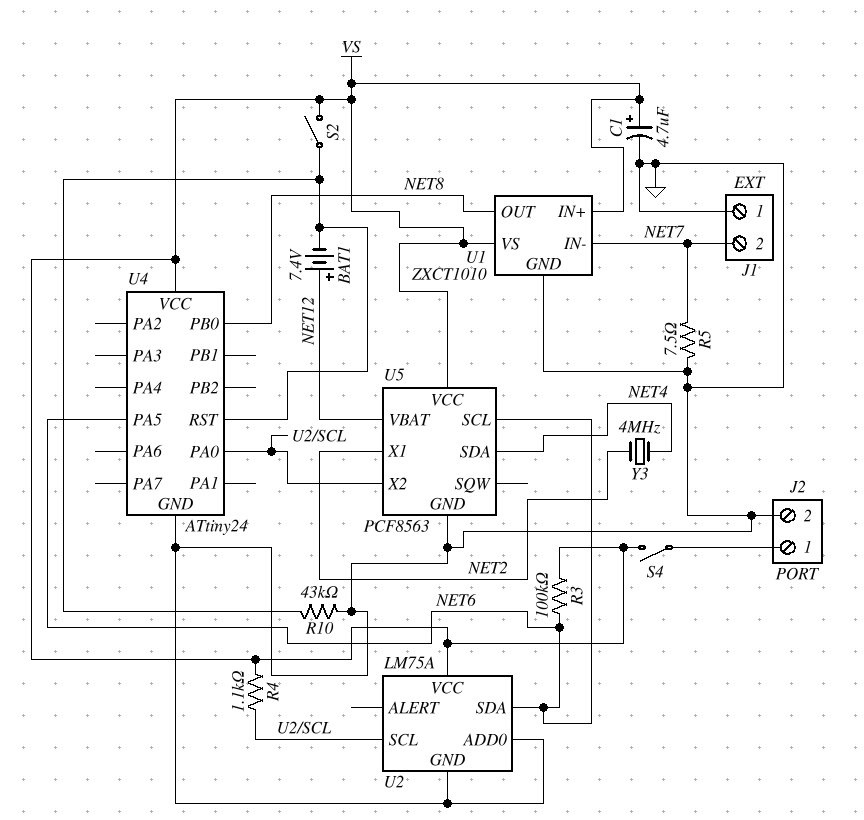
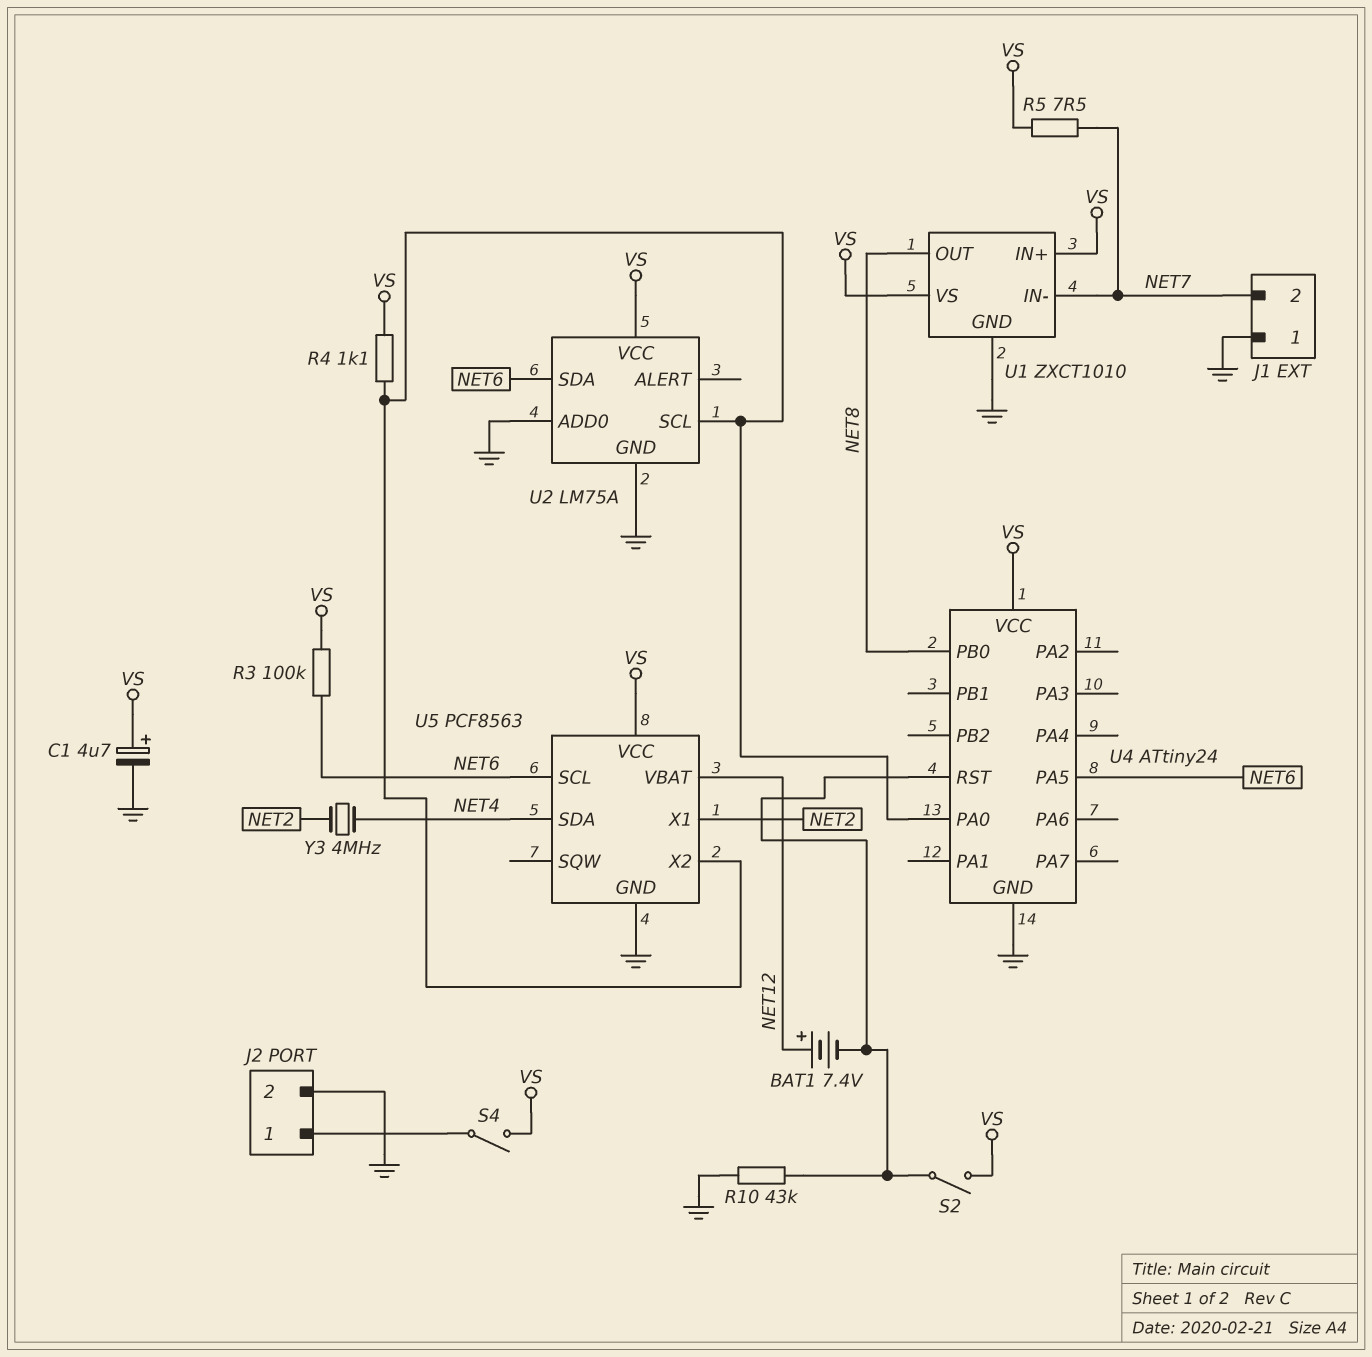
R5: 7.5 (GND, NET7) -> 7.5 (NET7, VS)

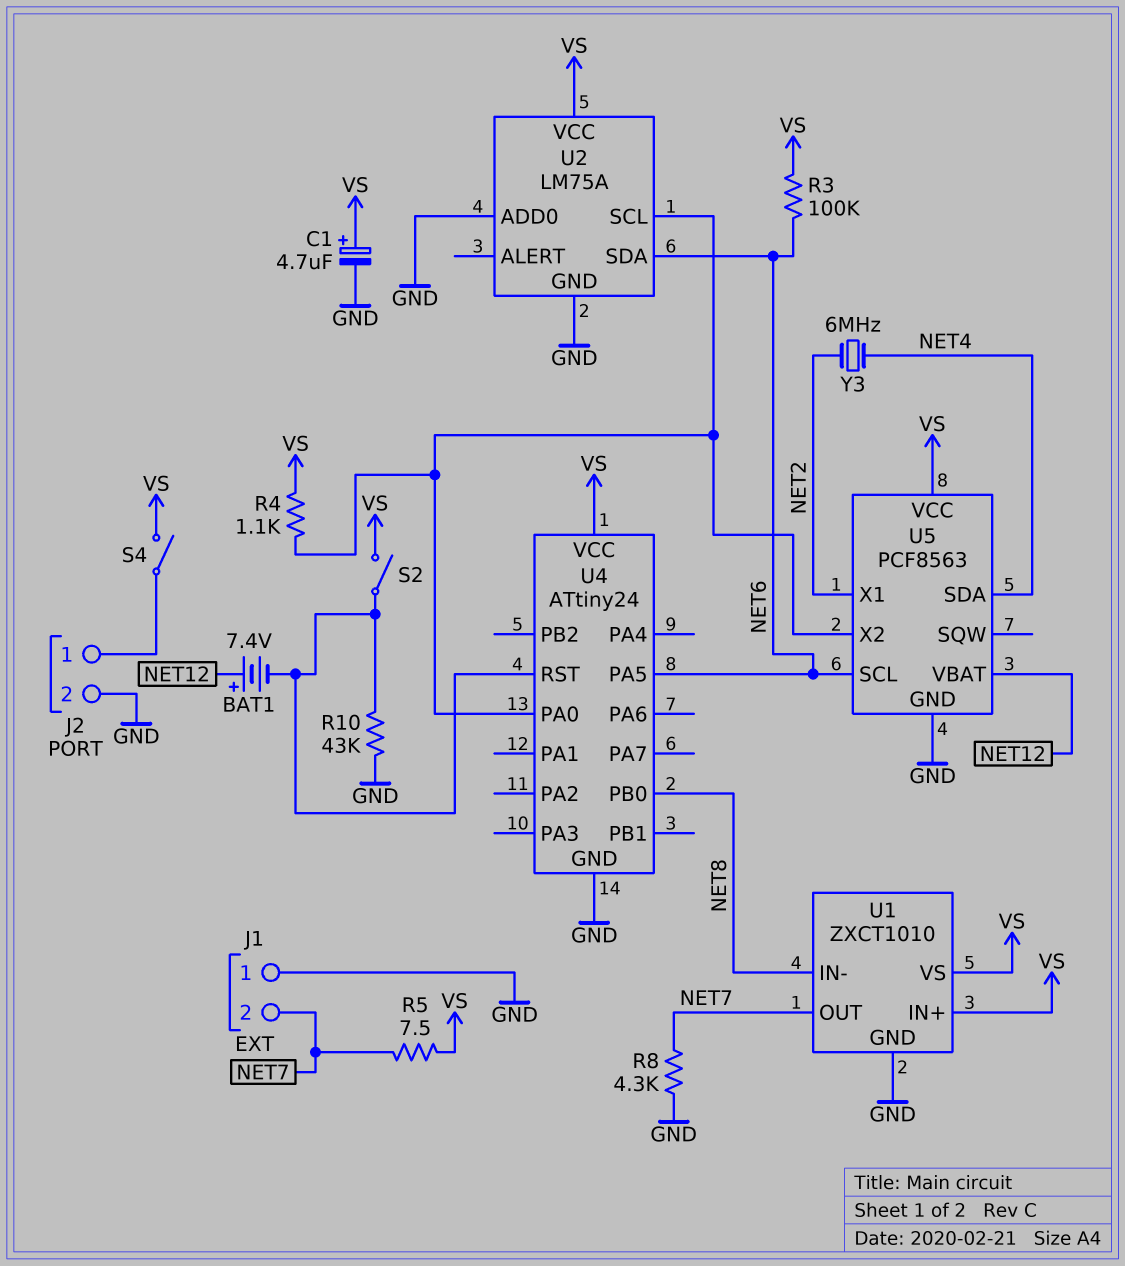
R8: none -> 4.3k (GND, NET7)
U1 pin IN-: NET7 -> NET8
U1 pin OUT: NET8 -> NET7
Y3: 4MHz (NET2, NET4) -> 6MHz (NET2, NET4)

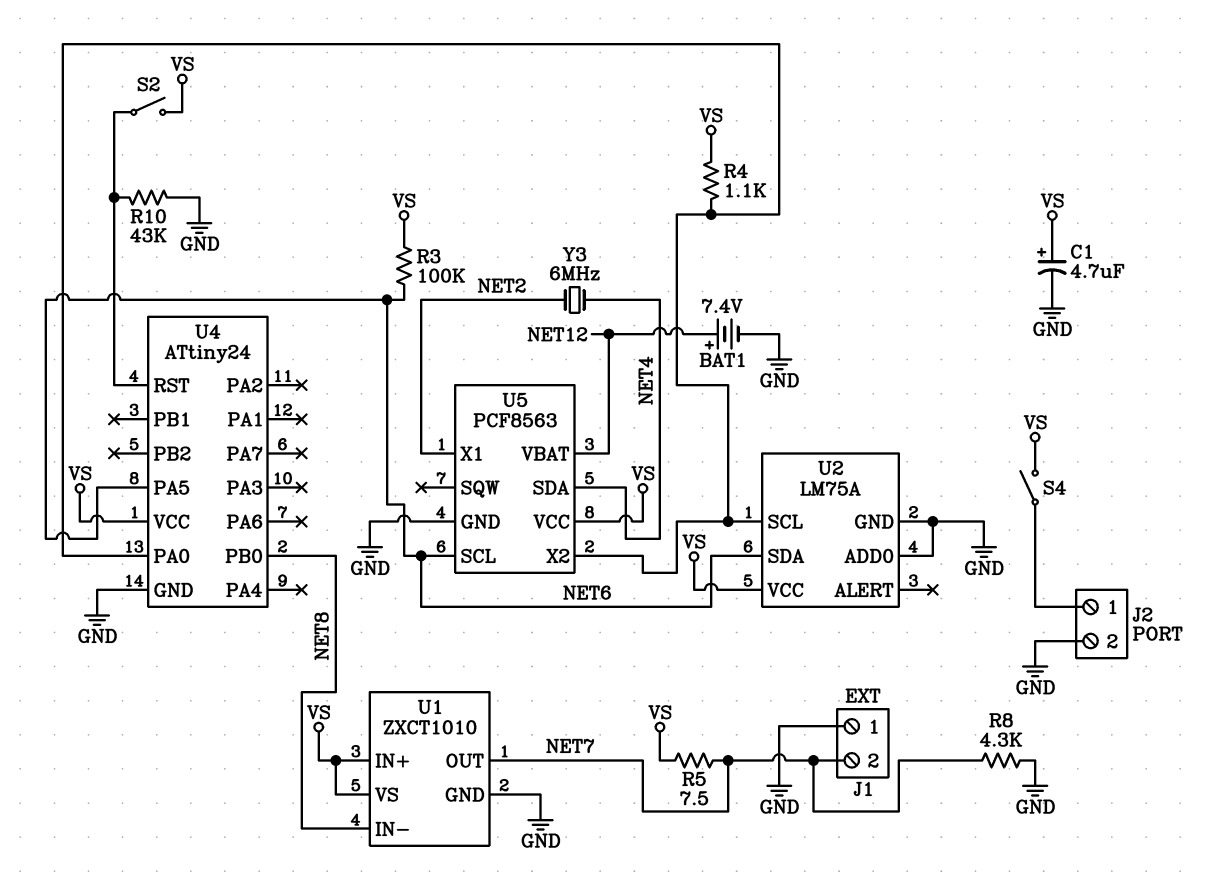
BAT1: 7.4V (plus NET12, minus U4/RST) -> 7.4V (plus NET12, minus GND)

